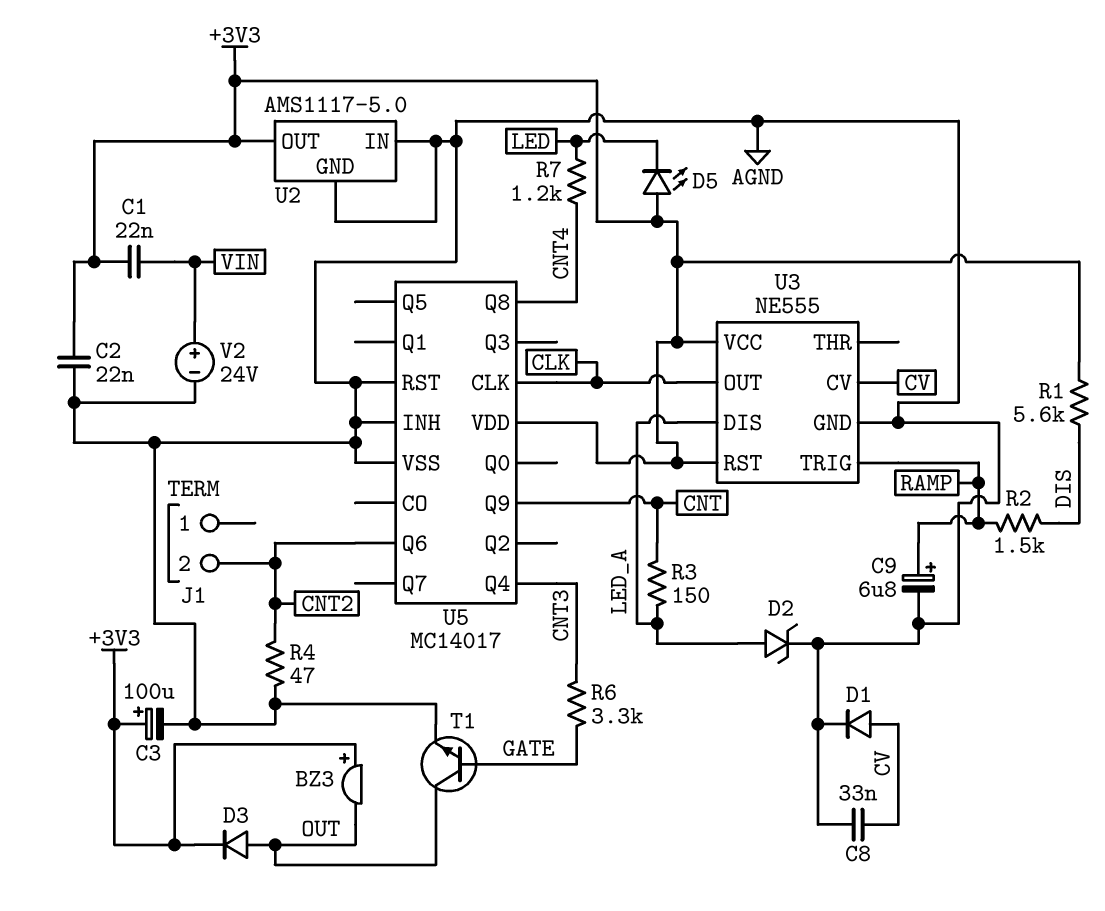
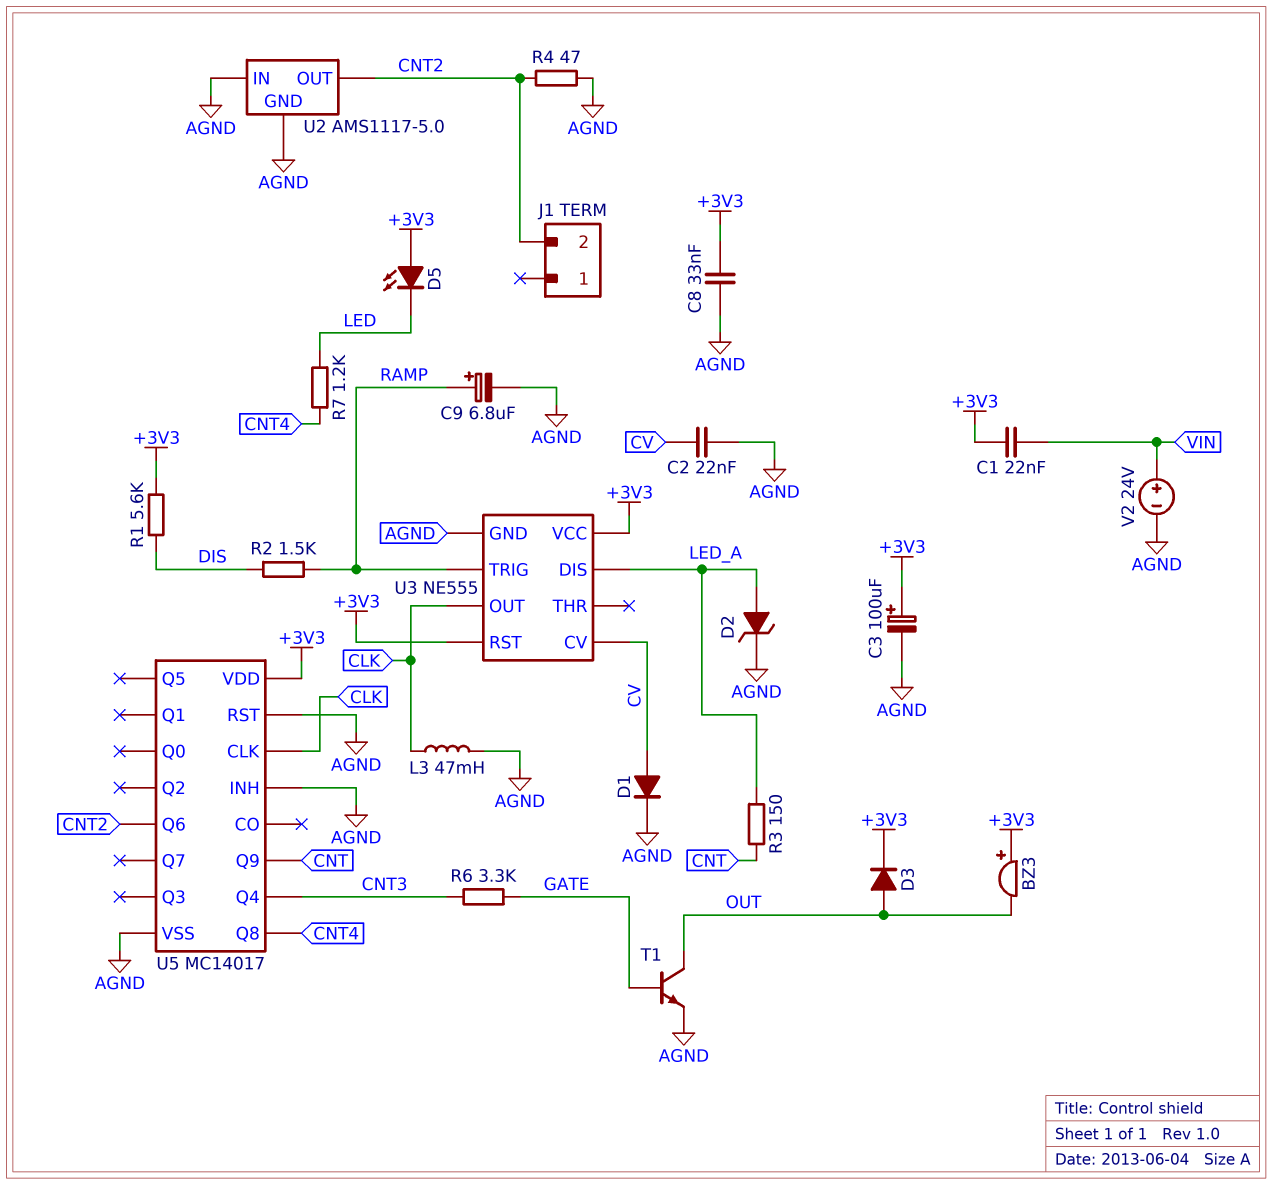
C2: 22nF (+3V3, AGND) -> 22nF (AGND, CV)
C8: 33nF (AGND, CV) -> 33nF (+3V3, AGND)
L3: none -> 47mH (AGND, CLK)
U2 pin OUT: +3V3 -> CNT2

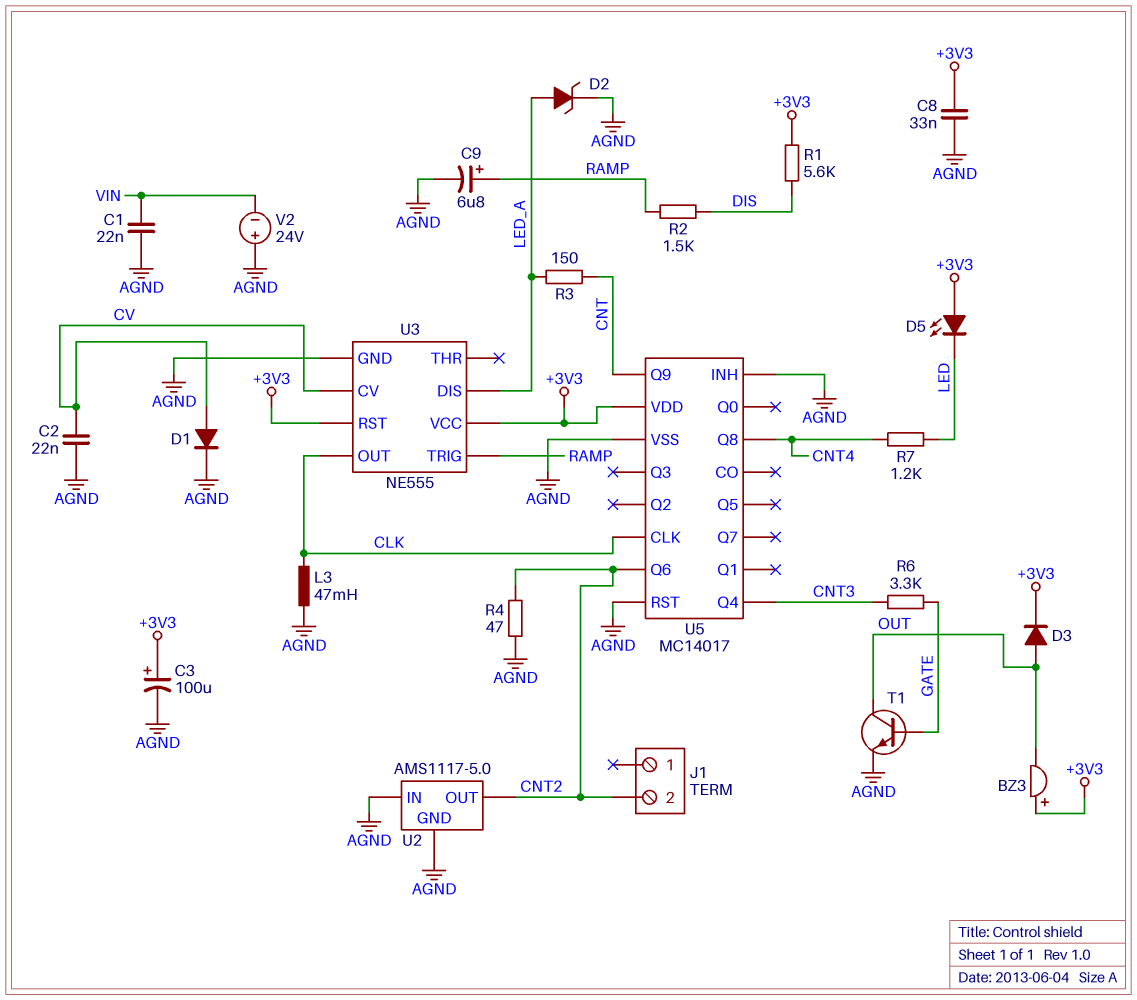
C1: 22nF (+3V3, VIN) -> 22nF (AGND, VIN)
V2: 24V (plus VIN, minus AGND) -> 24V (plus AGND, minus VIN)

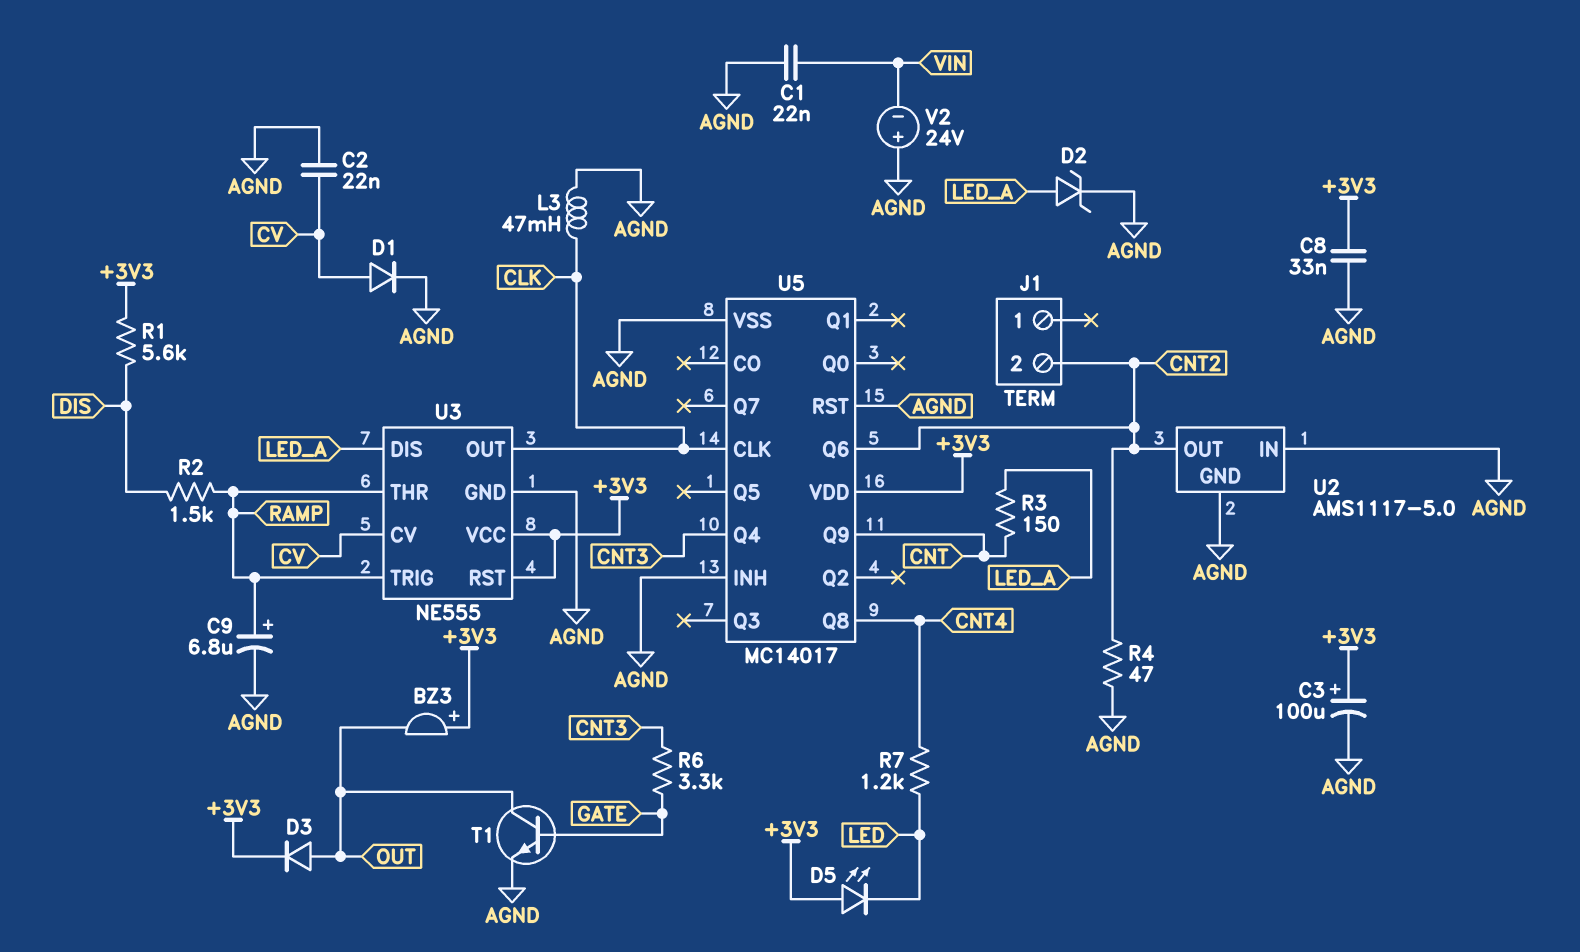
U3 pin THR: none -> RAMP

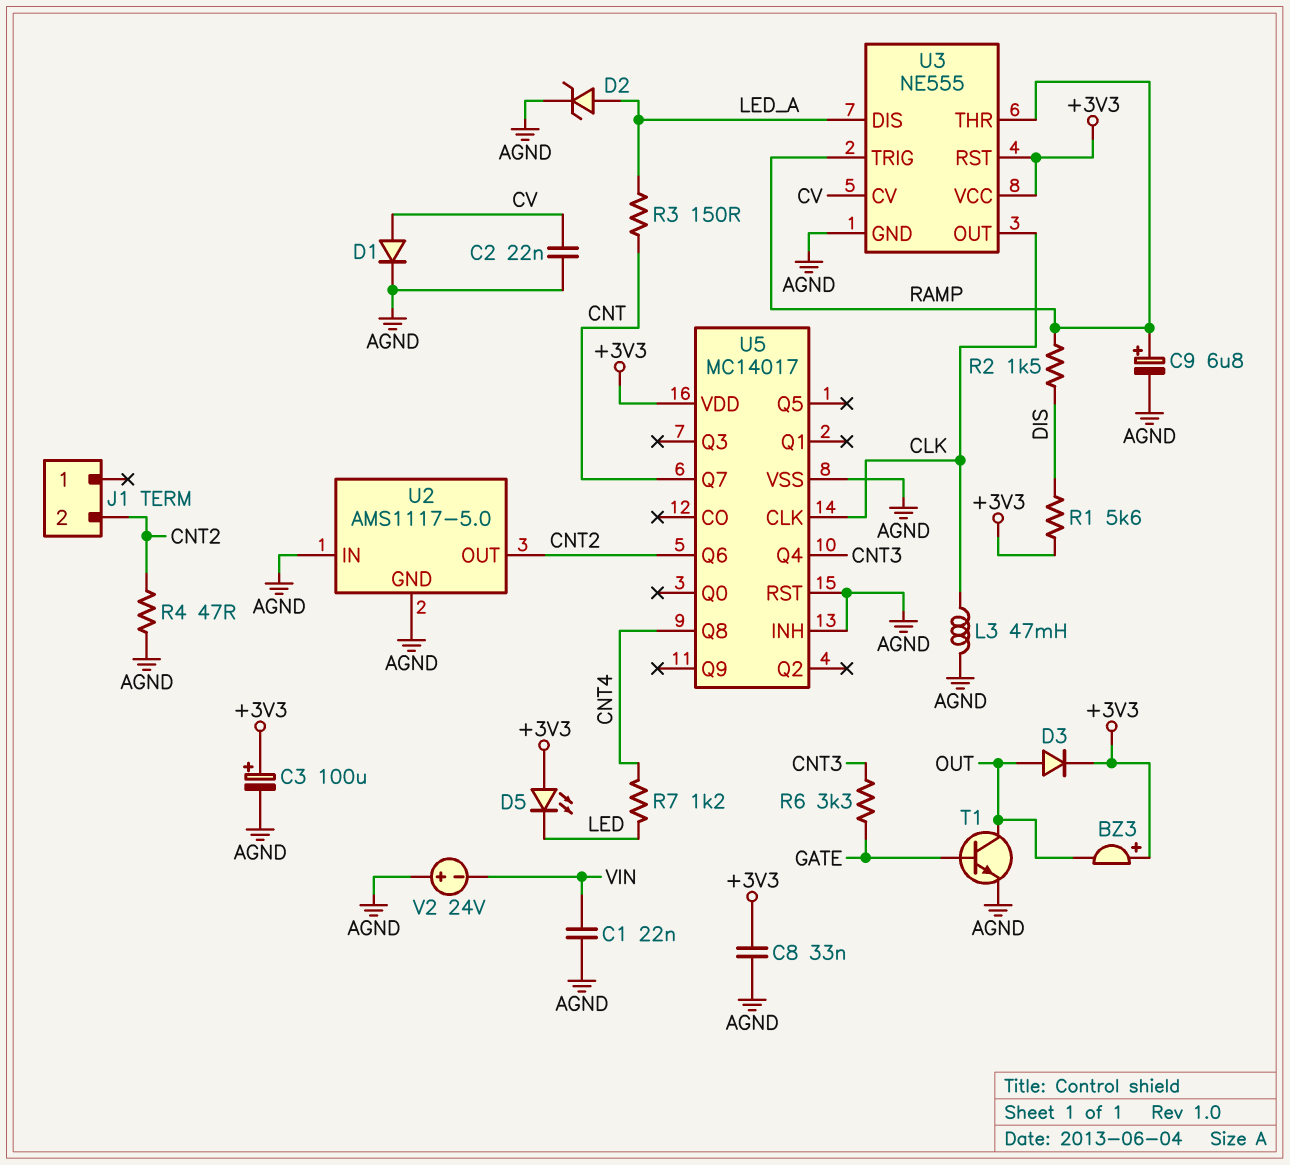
U5 pin Q7: none -> CNT
U5 pin Q9: CNT -> none

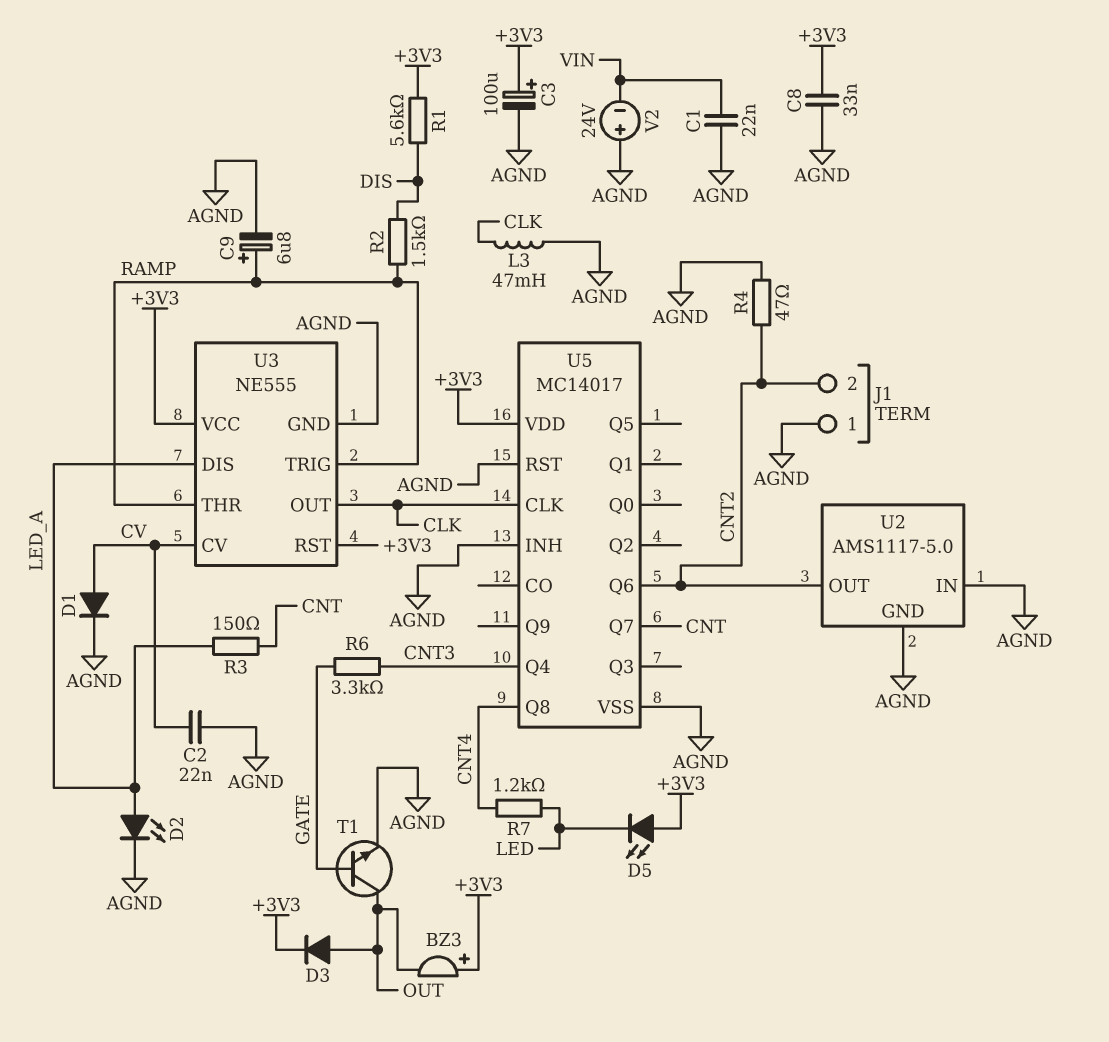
D2: zener (A LED_A, K AGND) -> LED (A LED_A, K AGND)
J1 pin 1: none -> AGND

